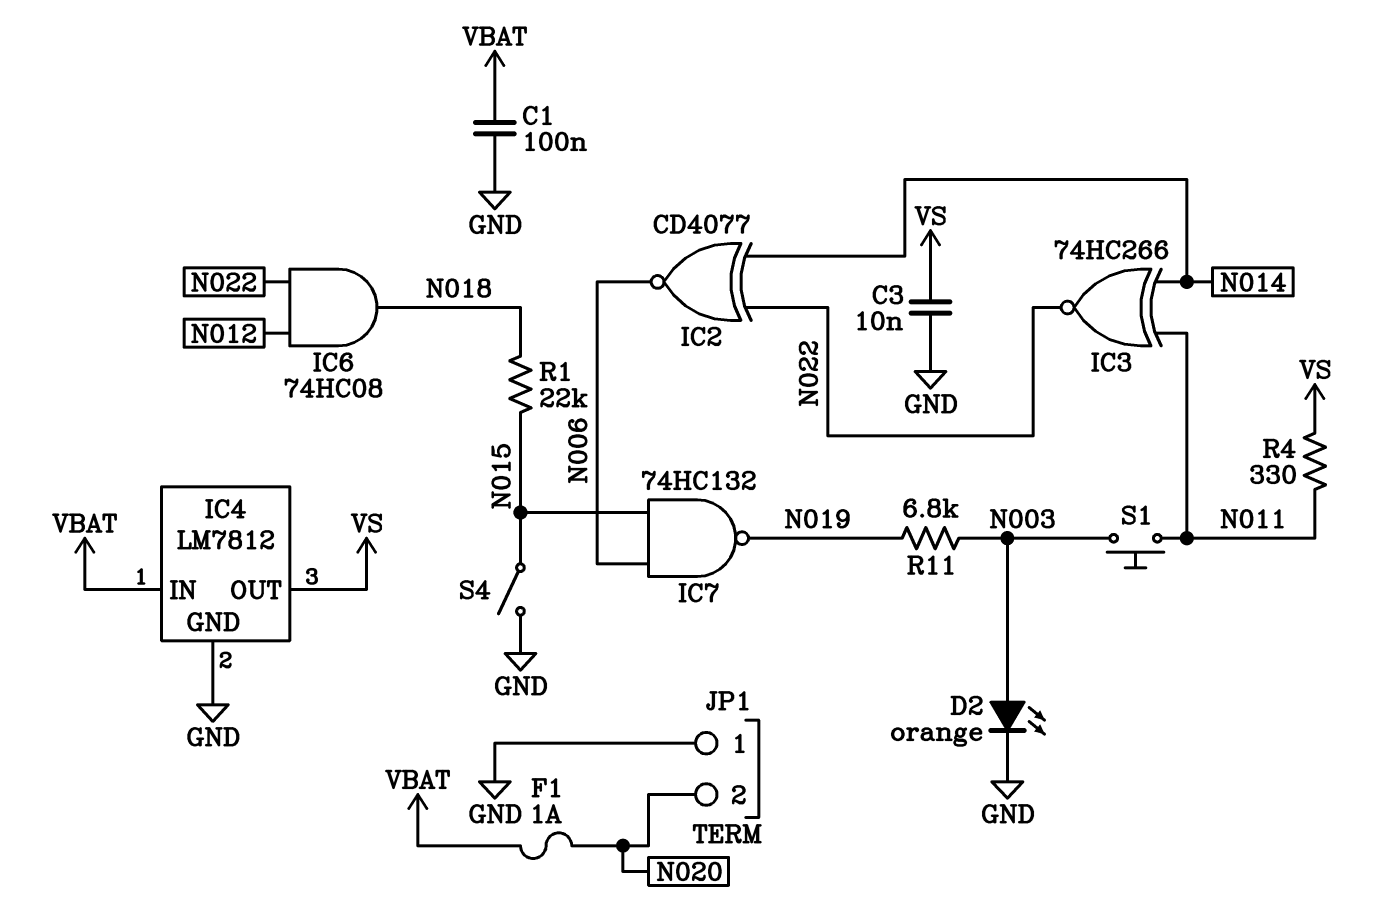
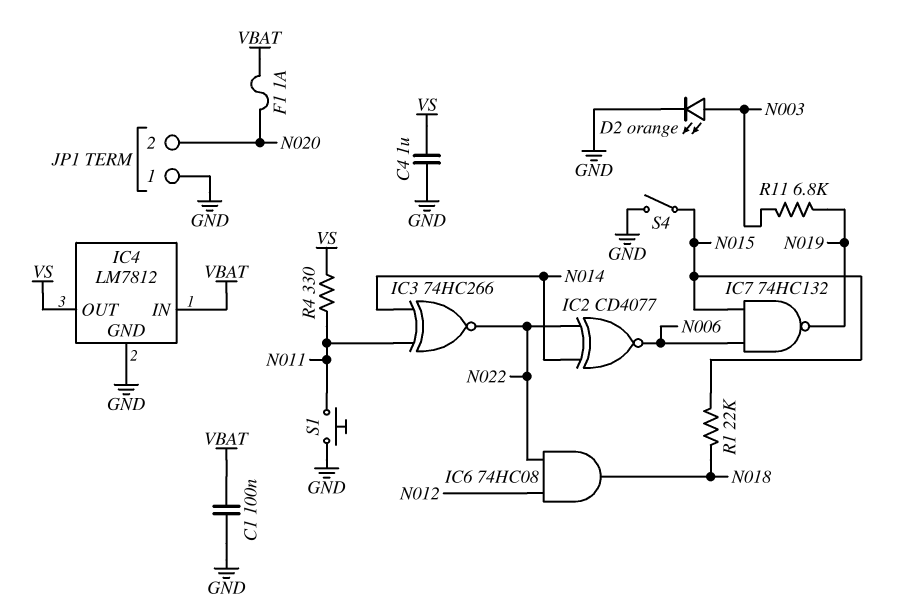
C3: 10nF (GND, VS) -> none
C4: none -> 1uF (GND, VS)
S1: button (N003, N011) -> button (GND, N011)

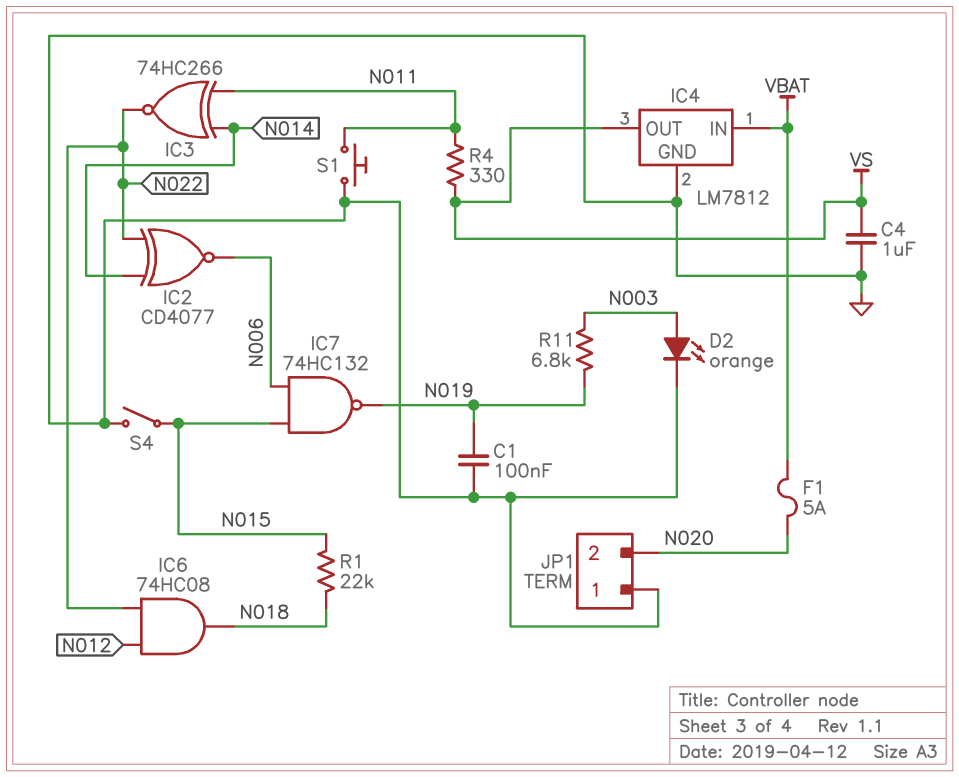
C1: 100nF (GND, VBAT) -> 100nF (GND, N019)
F1: 1A (N020, VBAT) -> 5A (N020, VBAT)

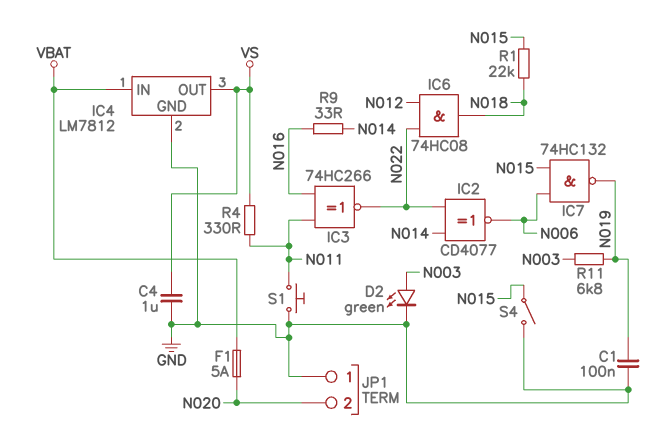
D2: LED orange (A N003, K GND) -> LED green (A N003, K GND)
IC3: XNOR 74HC266 (in N011, in N014, out N022) -> XNOR 74HC266 (in N011, in N016, out N022)
R9: none -> 33 (N014, N016)

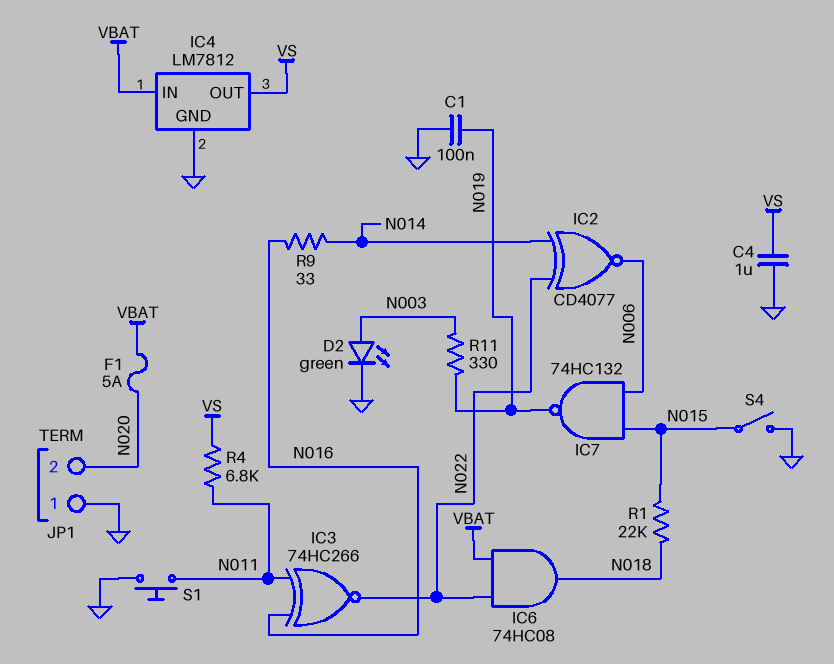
IC6: AND 74HC08 (in N012, in N022, out N018) -> AND 74HC08 (in N022, in VBAT, out N018)
R4: 330 (N011, VS) -> 6.8k (N011, VS)
R11: 6.8k (N003, N019) -> 330 (N003, N019)

